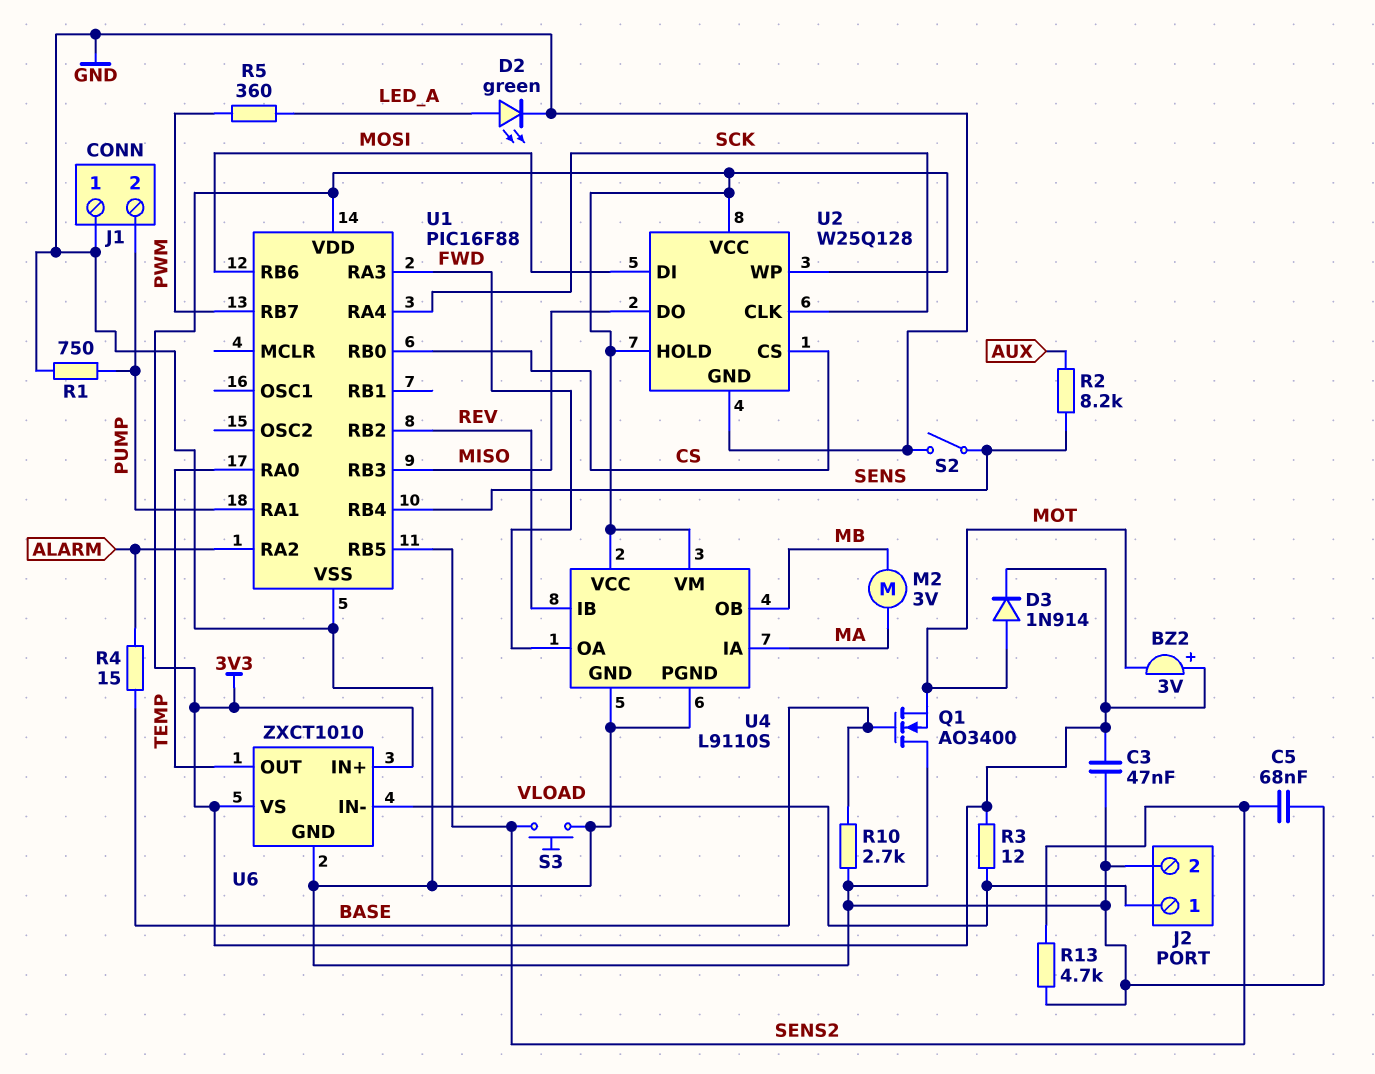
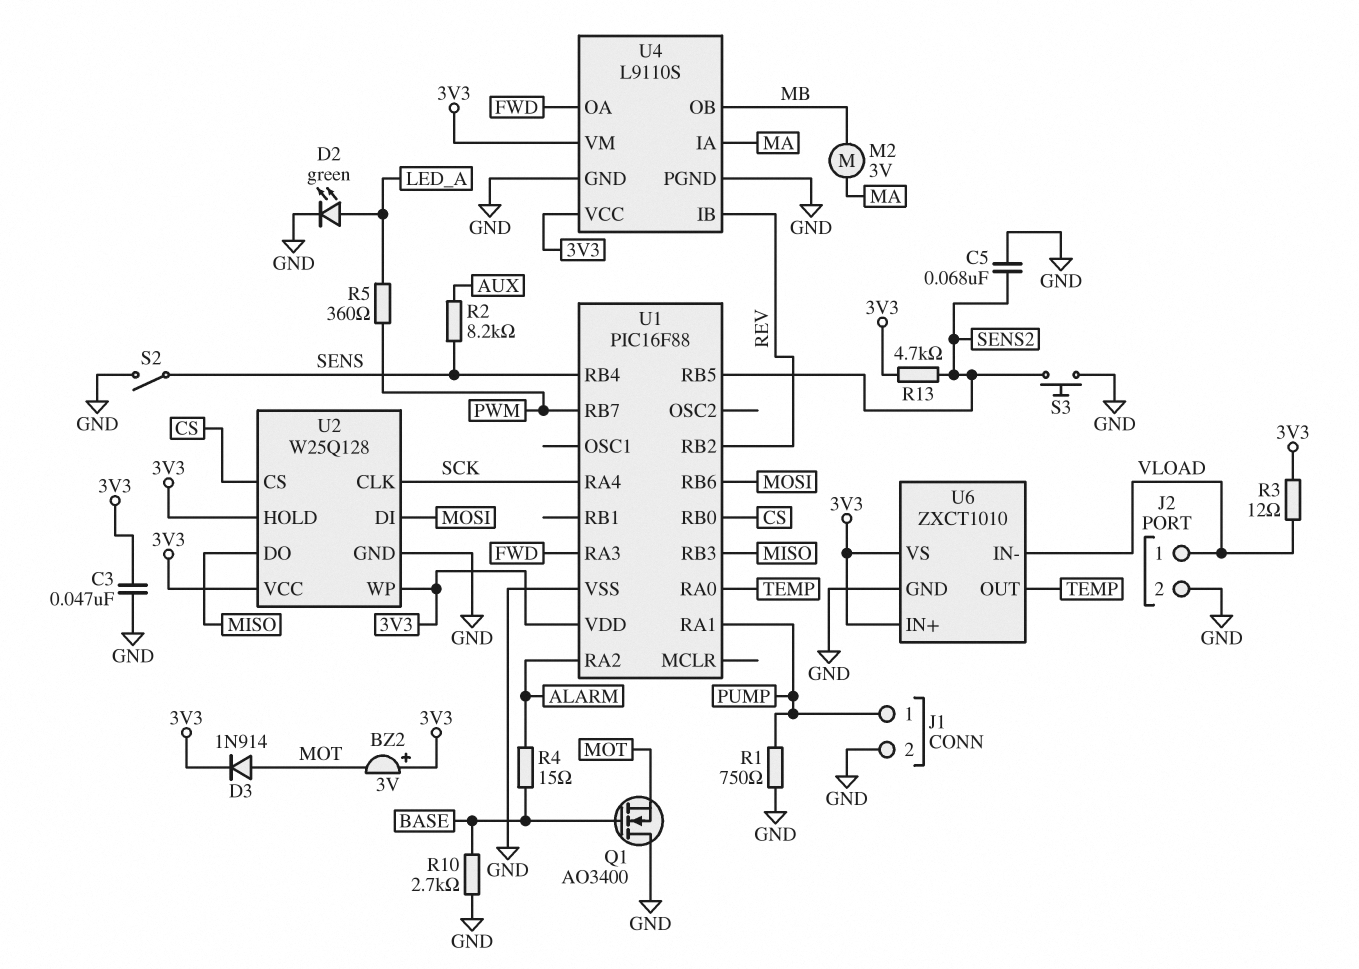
J1 pin 1: GND -> PUMP
J1 pin 2: PUMP -> GND
R13: 4.7k (GND, SENS2) -> 4.7k (3V3, SENS2)

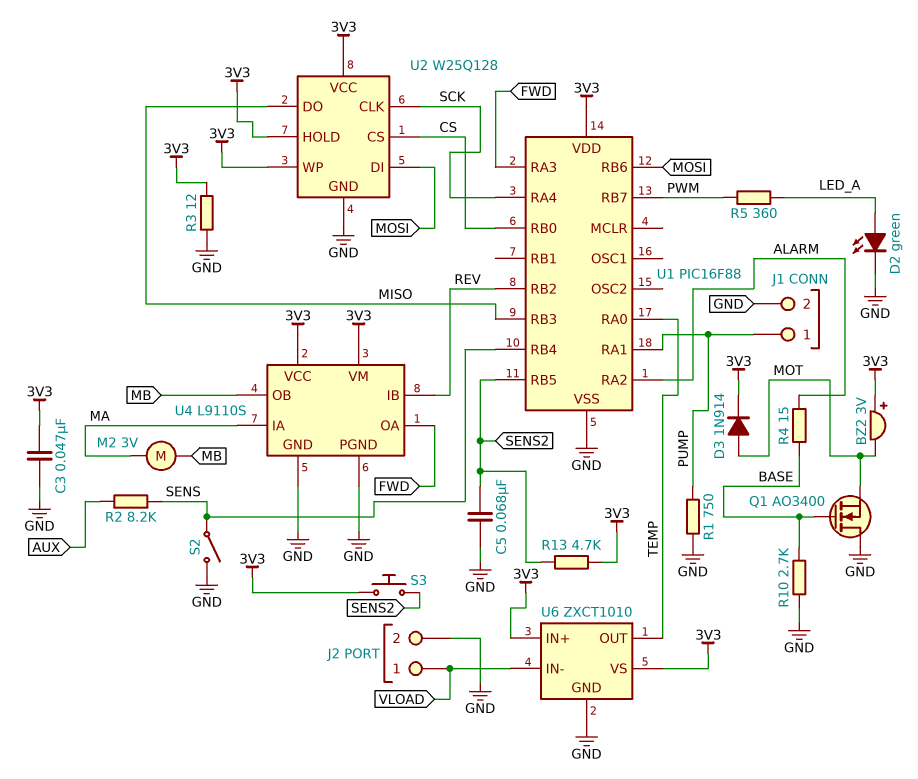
R3: 12 (3V3, VLOAD) -> 12 (3V3, GND)
S3: button (GND, SENS2) -> button (3V3, SENS2)

